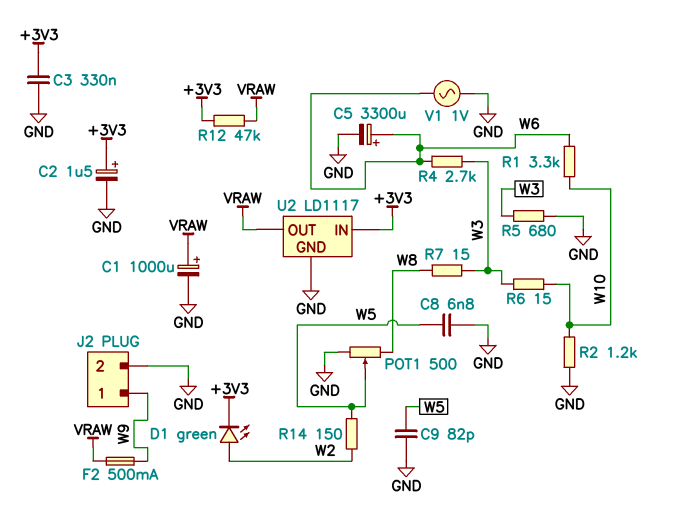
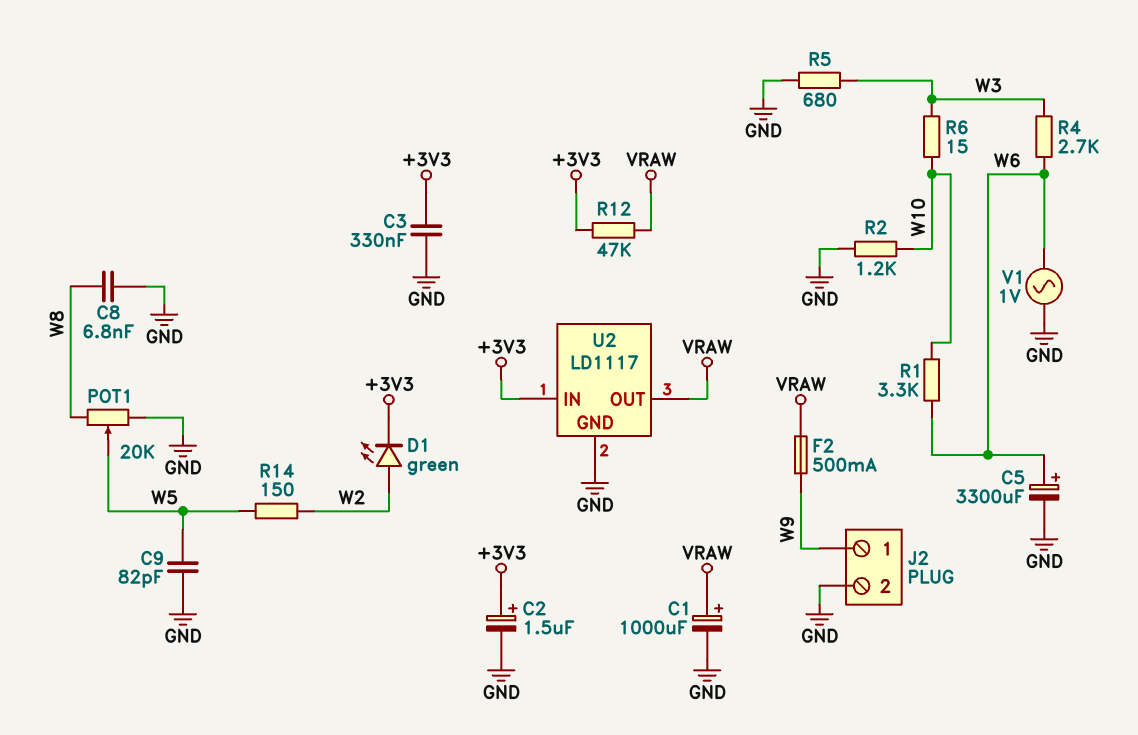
C8: 6.8nF (GND, W5) -> 6.8nF (GND, W8)
POT1: 500 (GND, W8, wiper W5) -> 20k (GND, W8, wiper W5)
R7: 15 (W3, W8) -> none

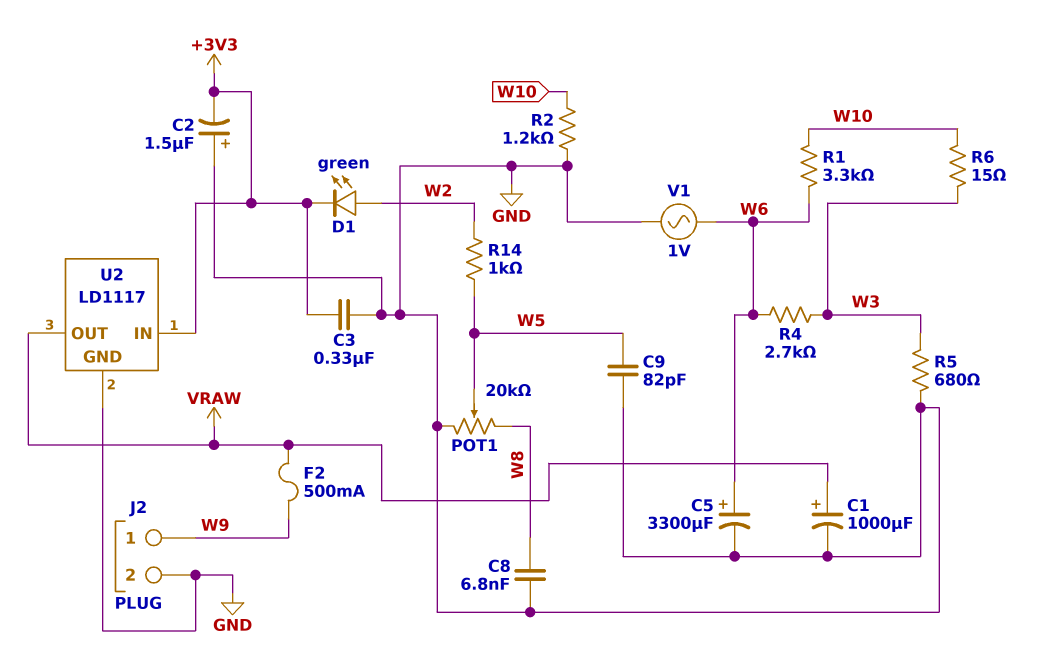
C2: 1.5uF (plus +3V3, minus GND) -> 1.5uF (plus GND, minus +3V3)
R12: 47k (+3V3, VRAW) -> none
R14: 150 (W2, W5) -> 1k (W2, W5)

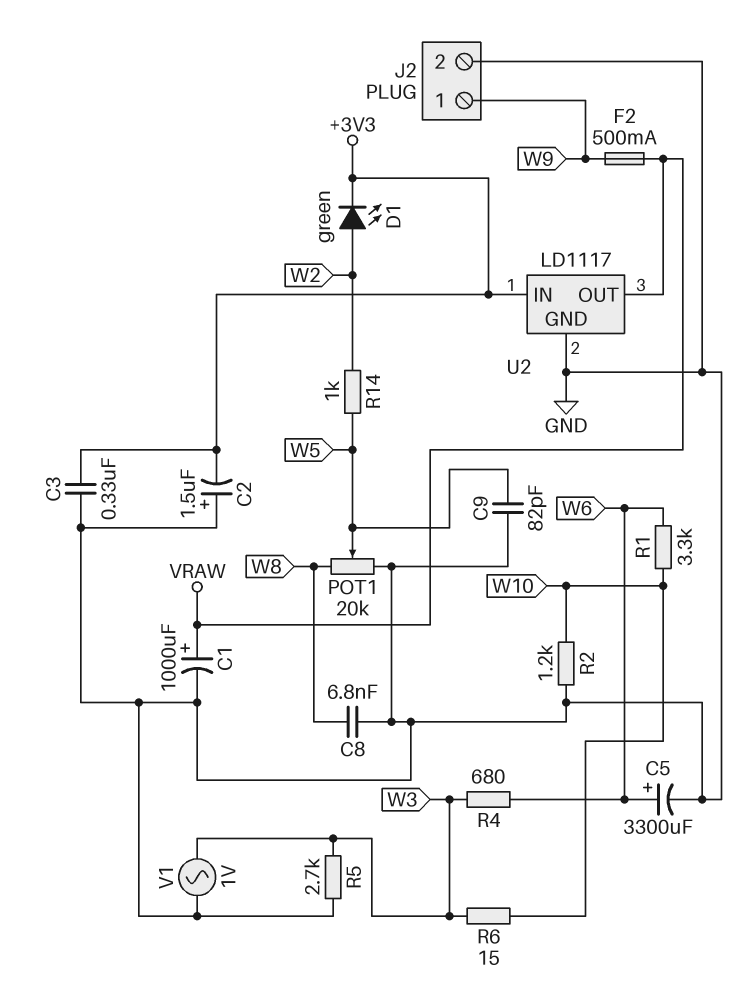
R4: 2.7k (W3, W6) -> 680 (W3, W6)
R5: 680 (GND, W3) -> 2.7k (GND, W3)
V1: AC 1V (GND, W6) -> AC 1V (GND, W3)

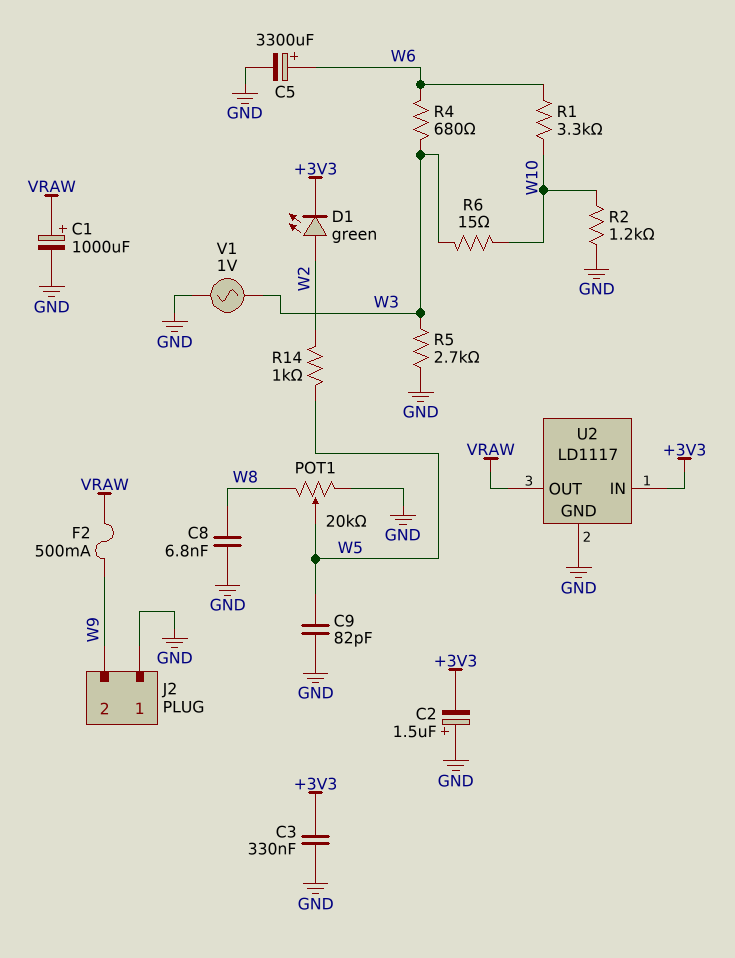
J2 pin 1: W9 -> GND
J2 pin 2: GND -> W9

